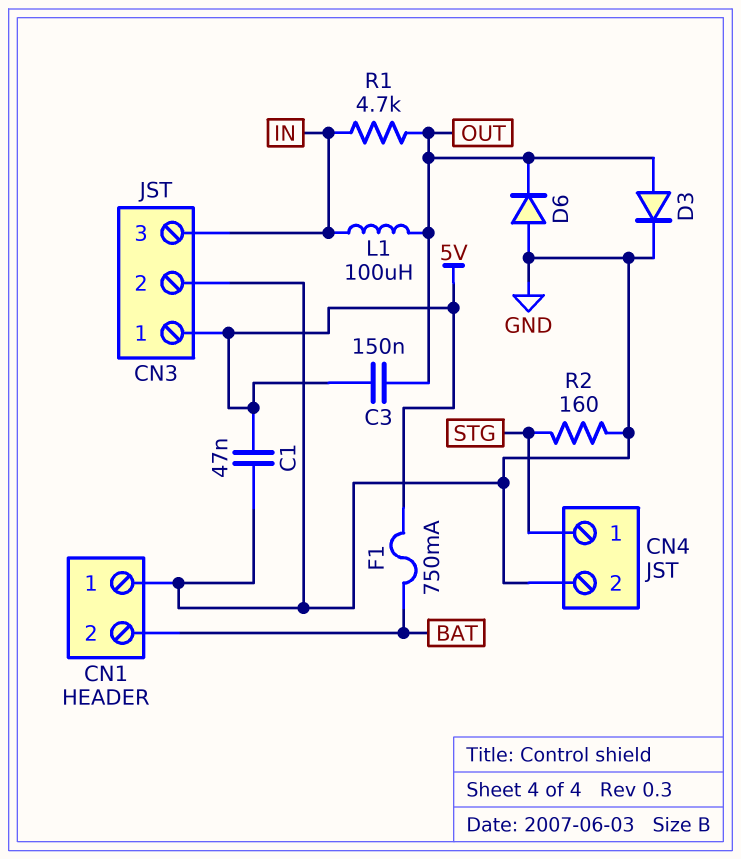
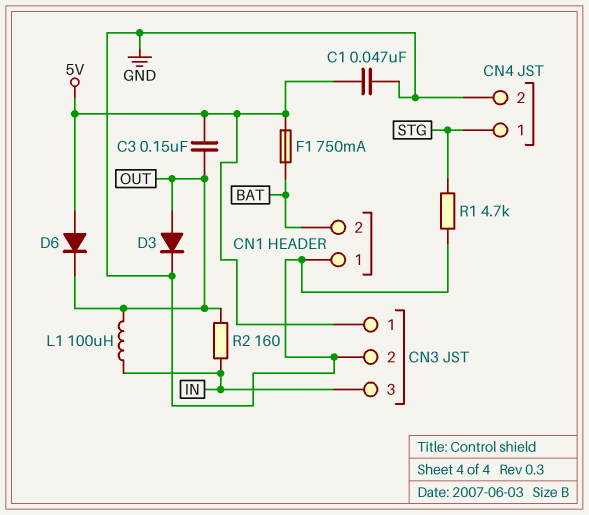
D6: diode (A GND, K OUT) -> diode (A 5V, K OUT)
R1: 4.7k (IN, OUT) -> 4.7k (GND, STG)
R2: 160 (GND, STG) -> 160 (IN, OUT)

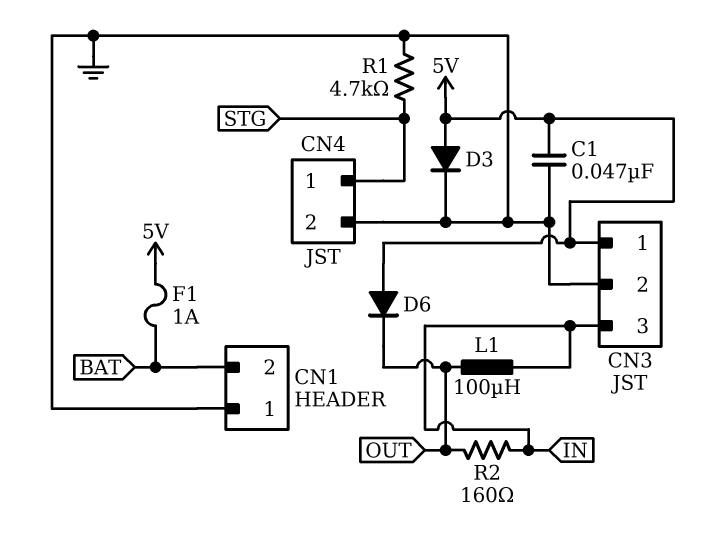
C3: 150nF (5V, OUT) -> none
D3: diode (A OUT, K GND) -> diode (A 5V, K GND)
F1: 750mA (5V, BAT) -> 1A (5V, BAT)

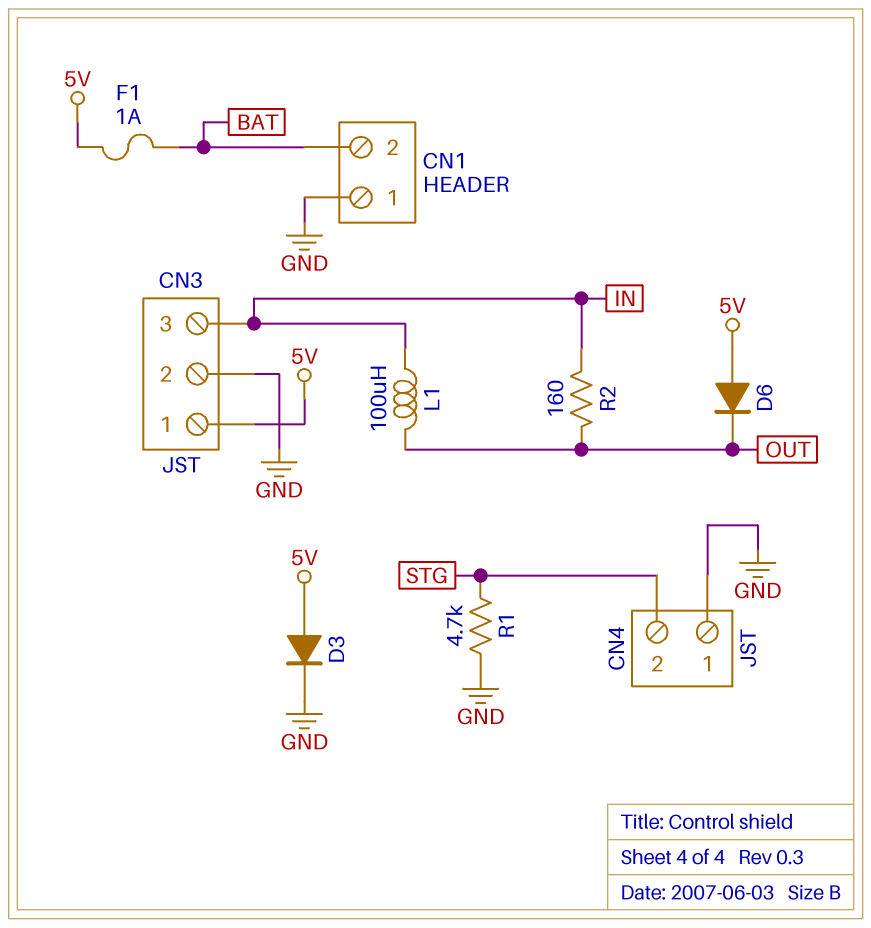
C1: 47nF (5V, GND) -> none
CN4 pin 1: STG -> GND
CN4 pin 2: GND -> STG

